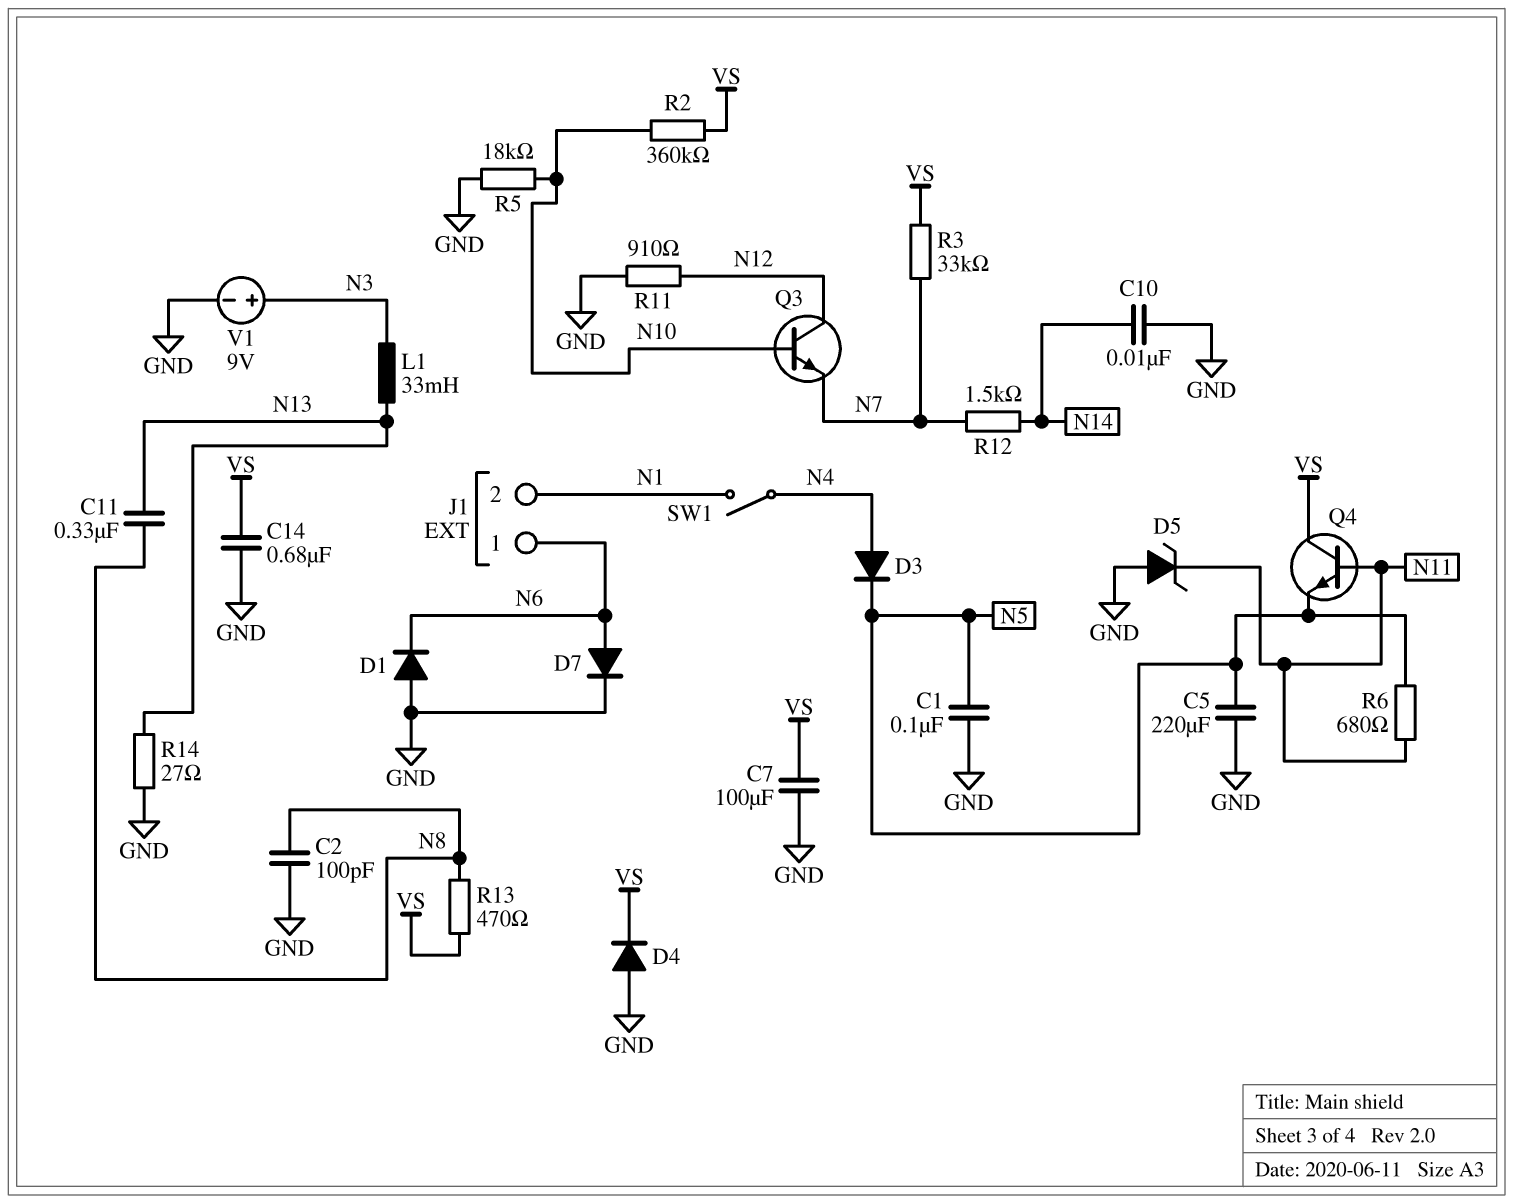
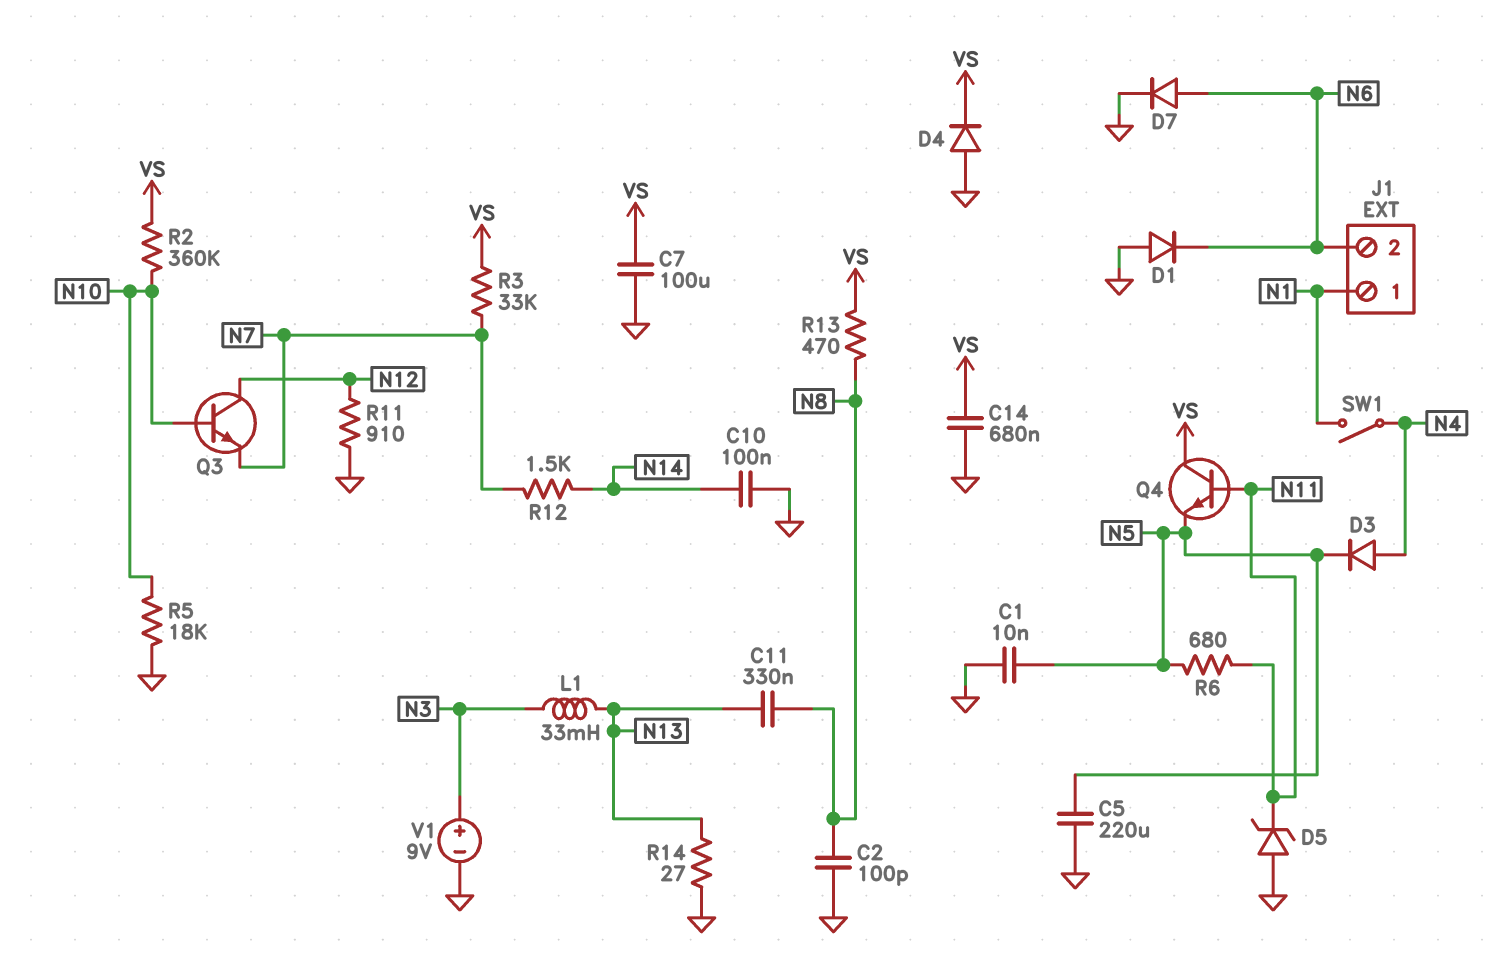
C1: 100nF (GND, N5) -> 10nF (GND, N5)
C10: 10nF (GND, N14) -> 100nF (GND, N14)
J1 pin 1: N6 -> N1
J1 pin 2: N1 -> N6

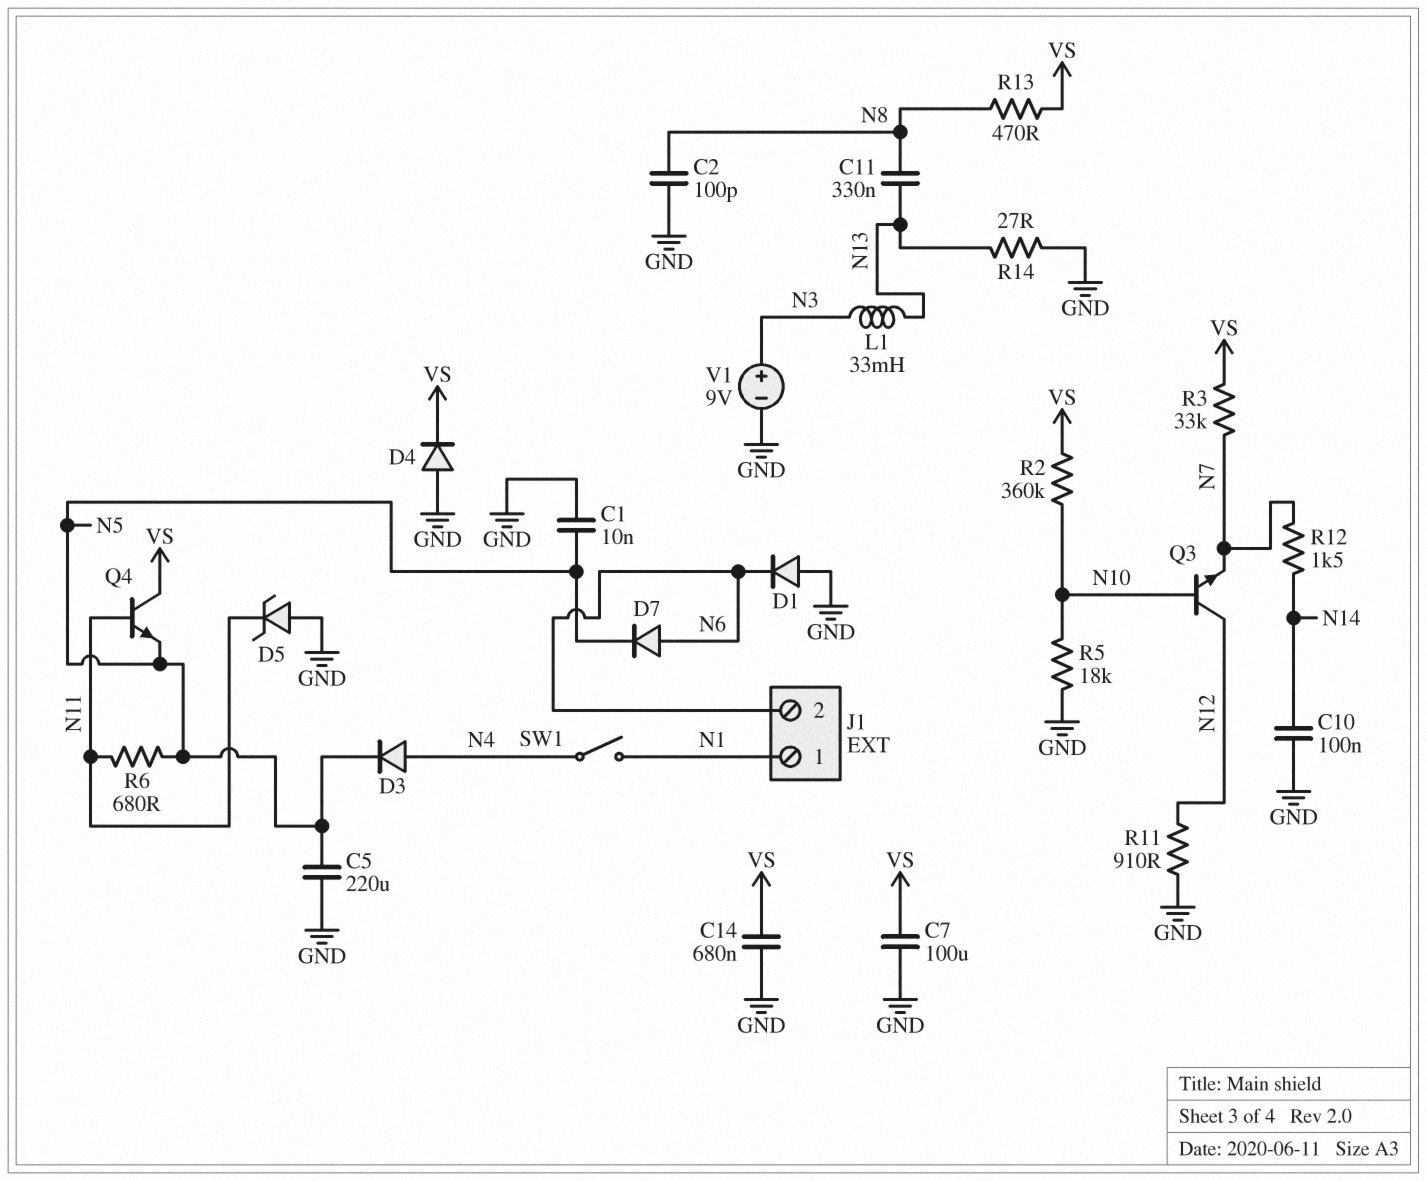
D7: diode (A N6, K GND) -> diode (A N6, K N5)

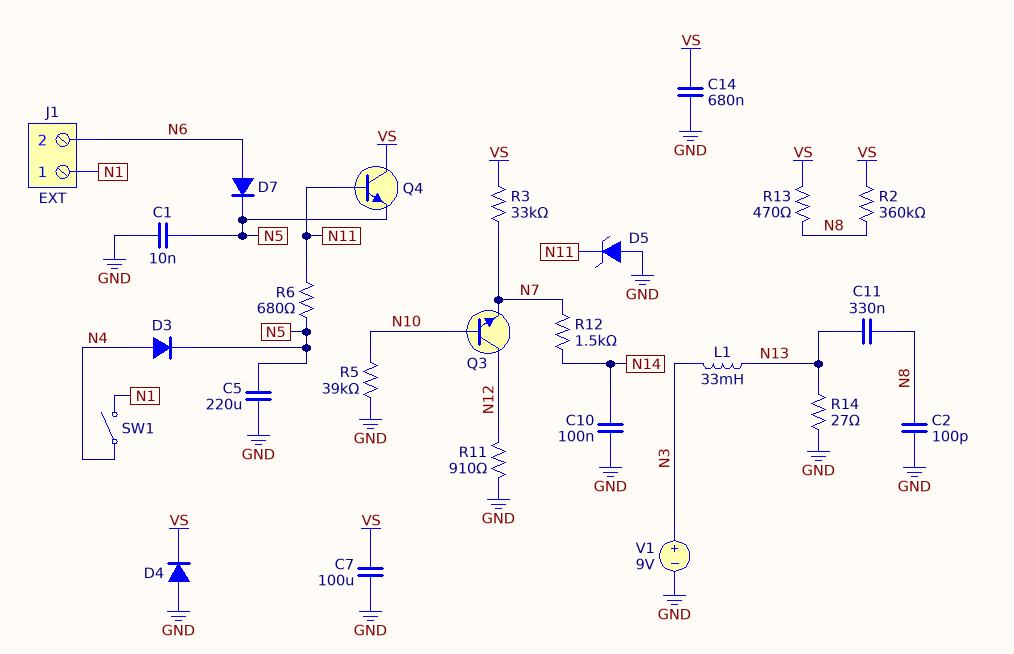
D1: diode (A GND, K N6) -> none
R2: 360k (N10, VS) -> 360k (N8, VS)
R5: 18k (GND, N10) -> 39k (GND, N10)

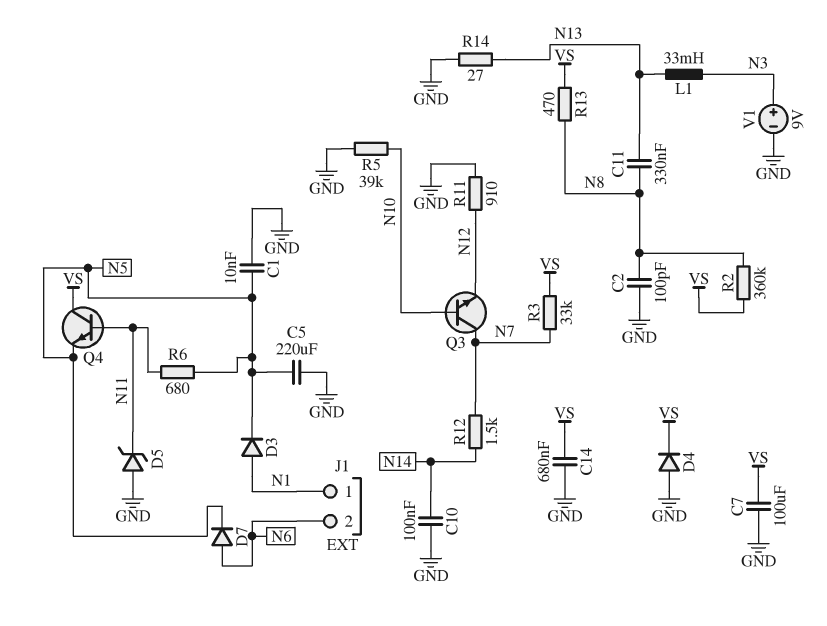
D3: diode (A N4, K N5) -> diode (A N1, K N5)
Q3: NPN (B N10, C N12, E N7) -> NPN (B N10, C N7, E N12)
SW1: switch (N1, N4) -> none

